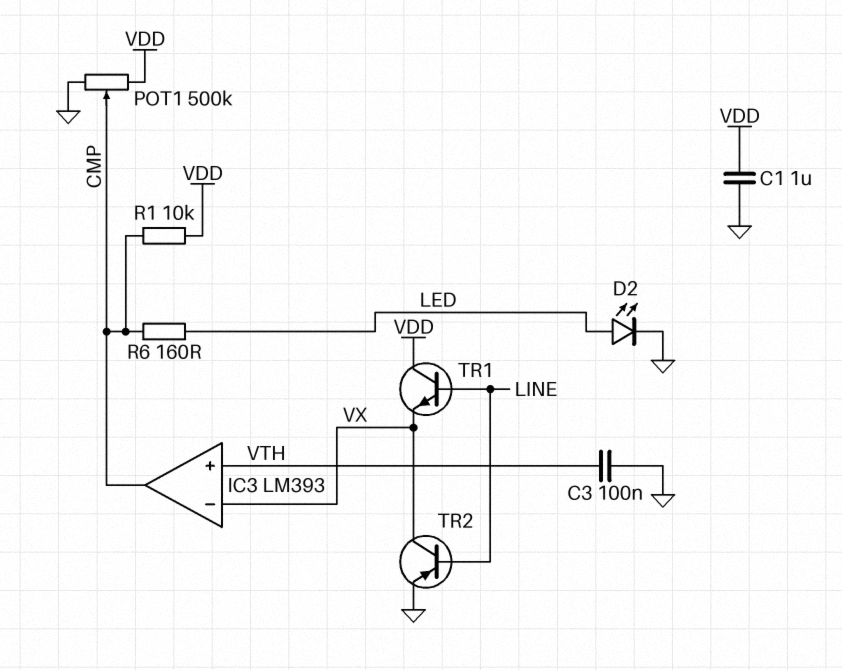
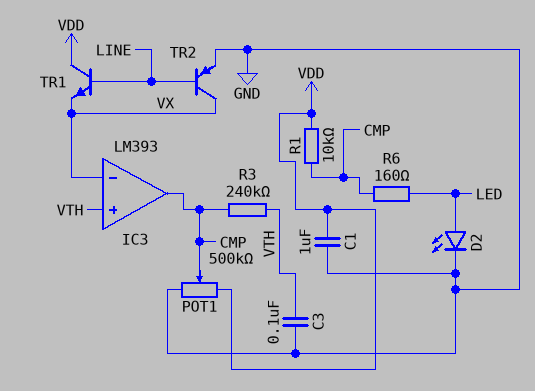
R3: none -> 240k (CMP, VTH)

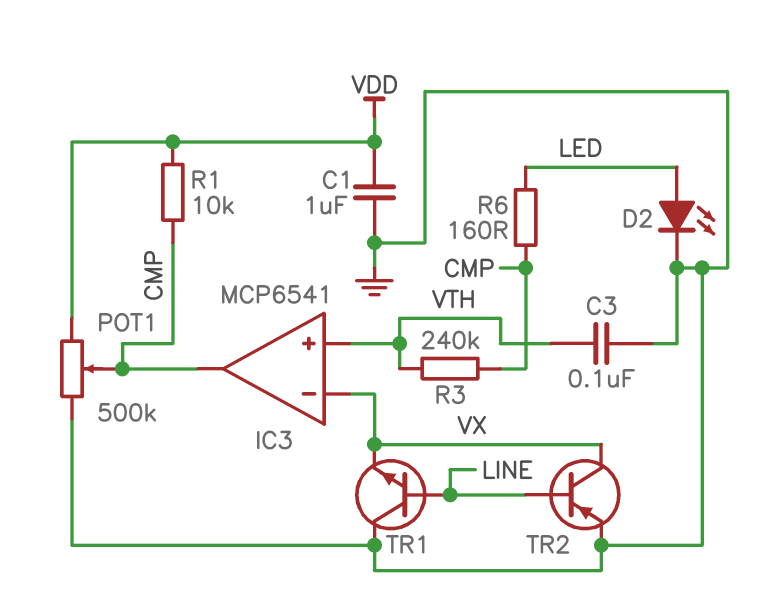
IC3: LM393 -> MCP6541
TR1: NPN (B LINE, C VDD, E VX) -> NPN (B LINE, C GND, E VX)

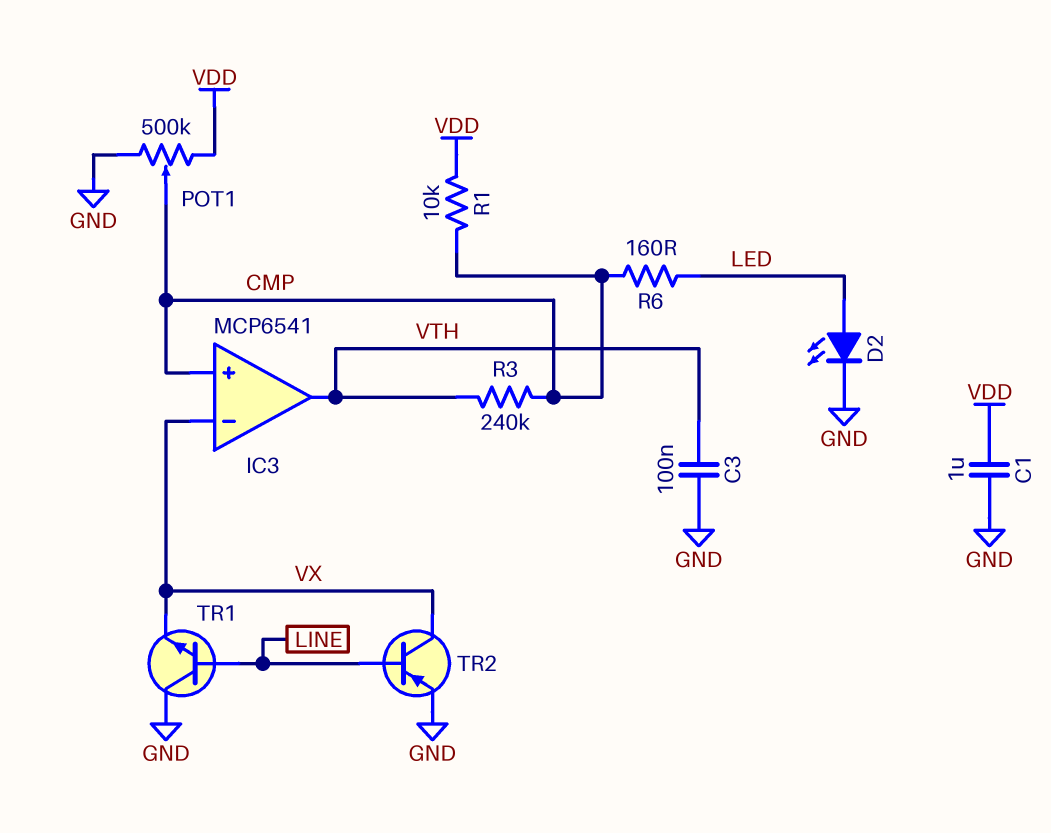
IC3 pin in+: VTH -> CMP
IC3 pin out: CMP -> VTH

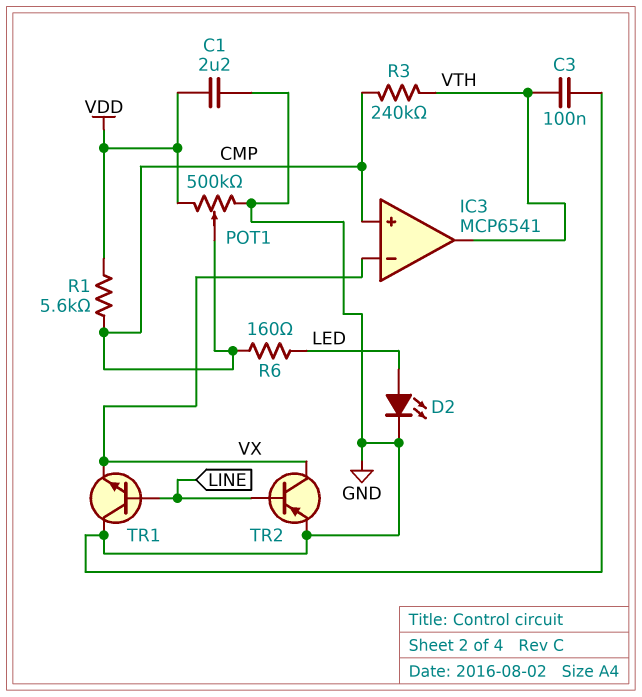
C1: 1uF (GND, VDD) -> 2.2uF (GND, VDD)
R1: 10k (CMP, VDD) -> 5.6k (CMP, VDD)

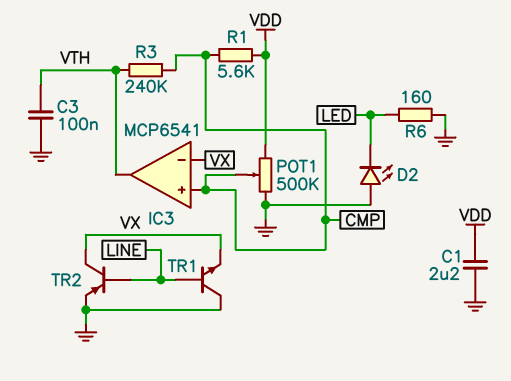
D2: LED (A LED, K GND) -> LED (A GND, K LED)
R6: 160 (CMP, LED) -> 160 (GND, LED)

